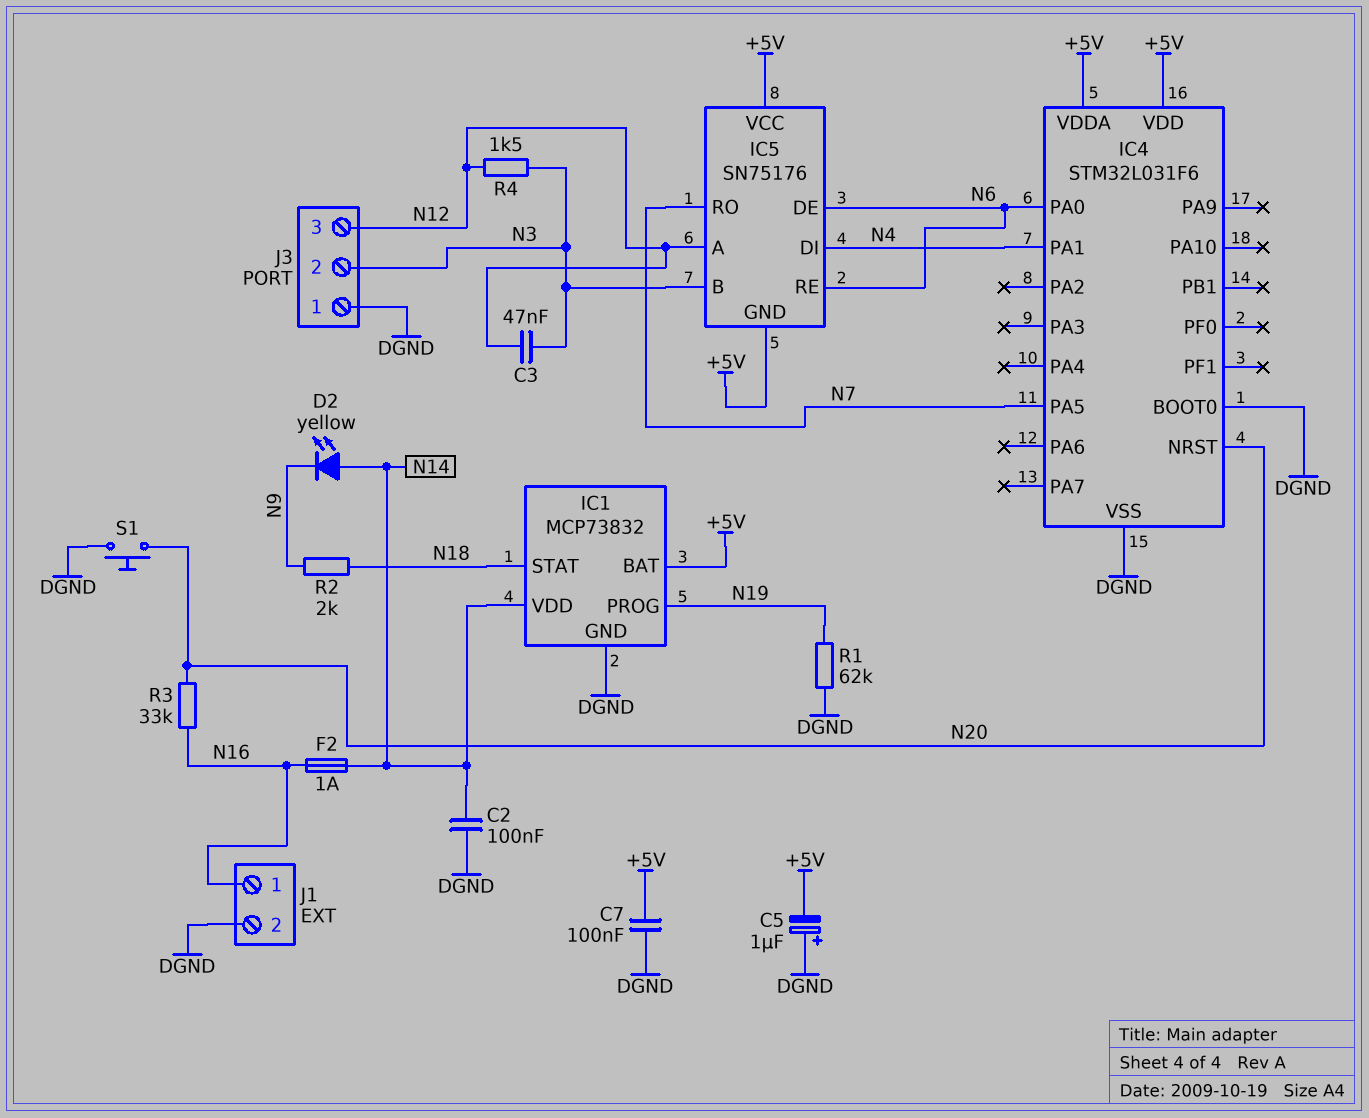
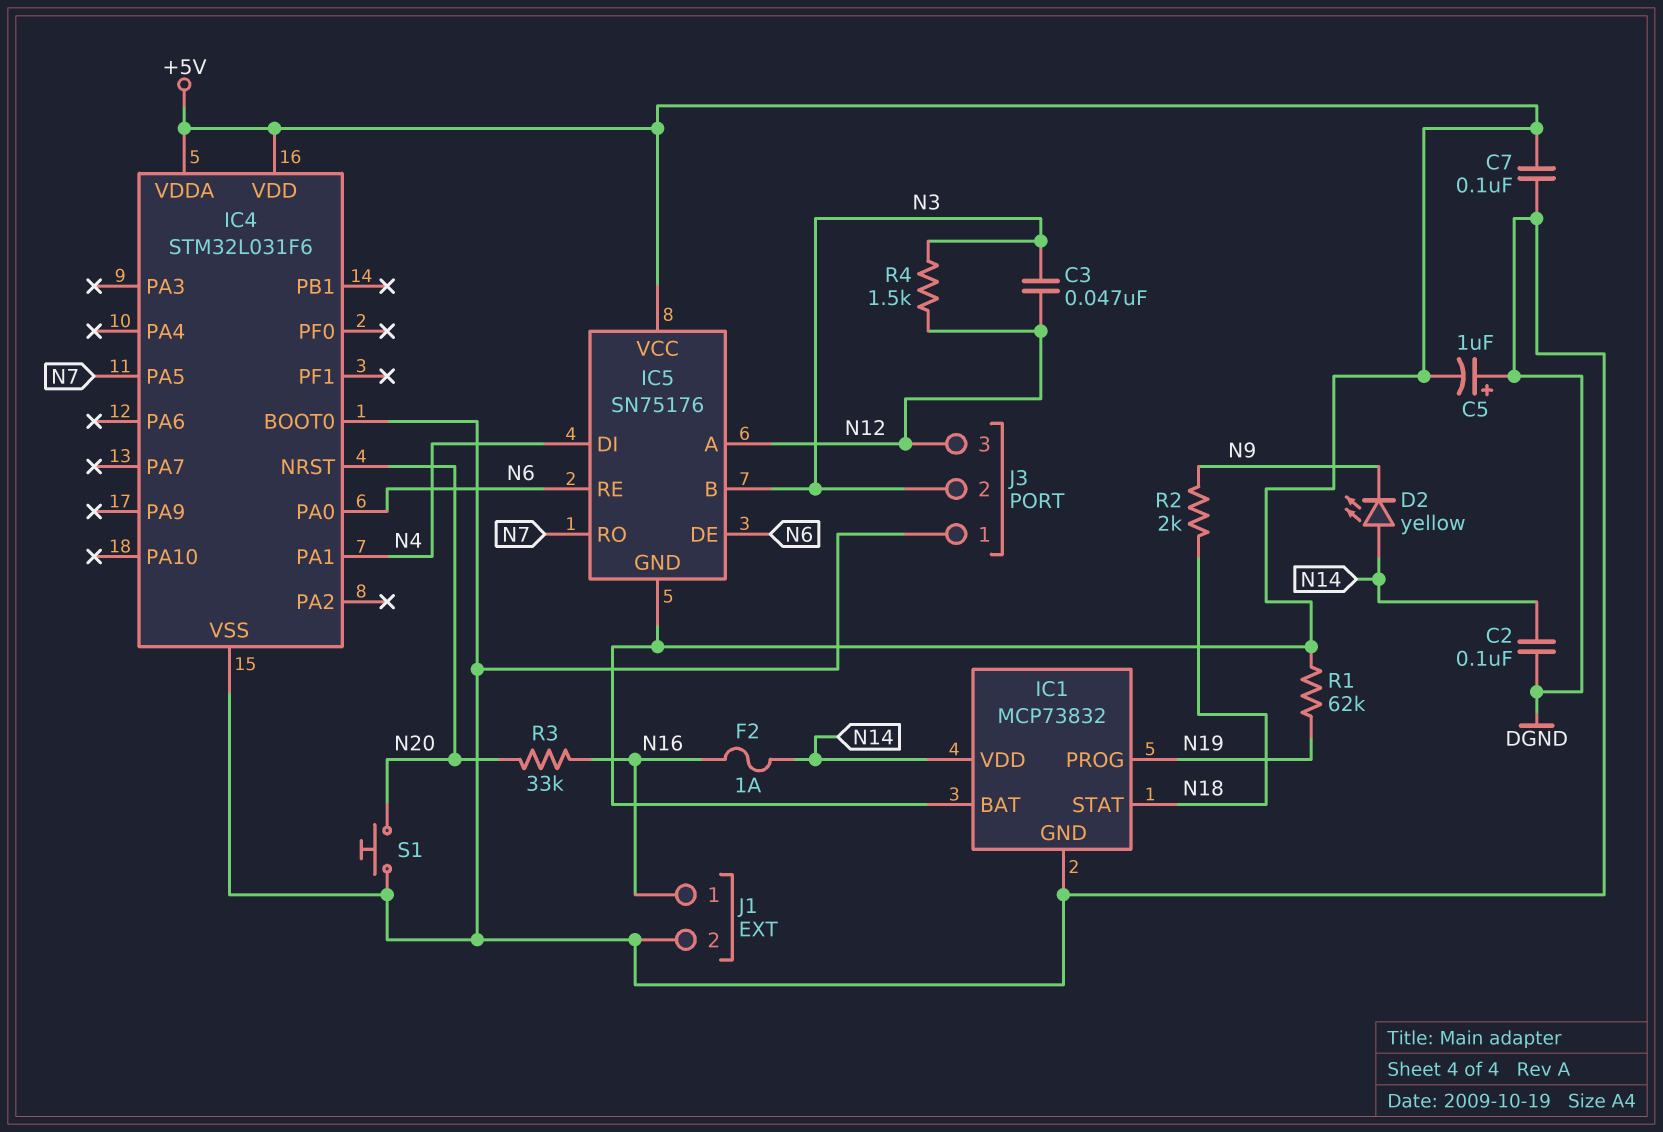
R1: 62k (DGND, N19) -> 62k (+5V, N19)

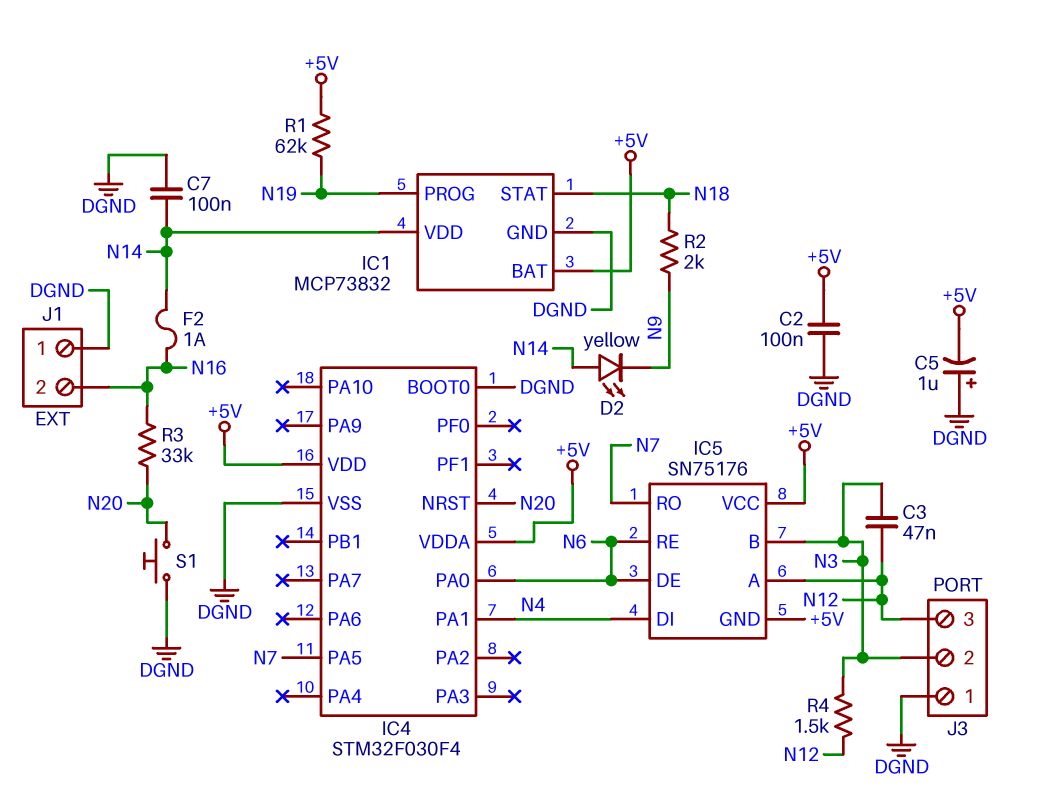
C2: 100nF (DGND, N14) -> 100nF (+5V, DGND)
C7: 100nF (+5V, DGND) -> 100nF (DGND, N14)
IC4: STM32L031F6 -> STM32F030F4
J1 pin 1: N16 -> DGND
J1 pin 2: DGND -> N16

